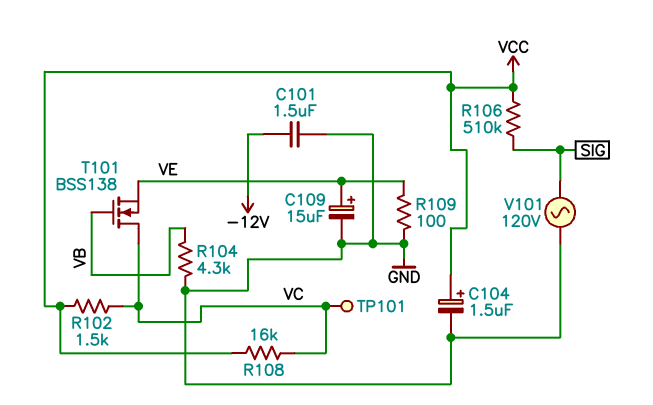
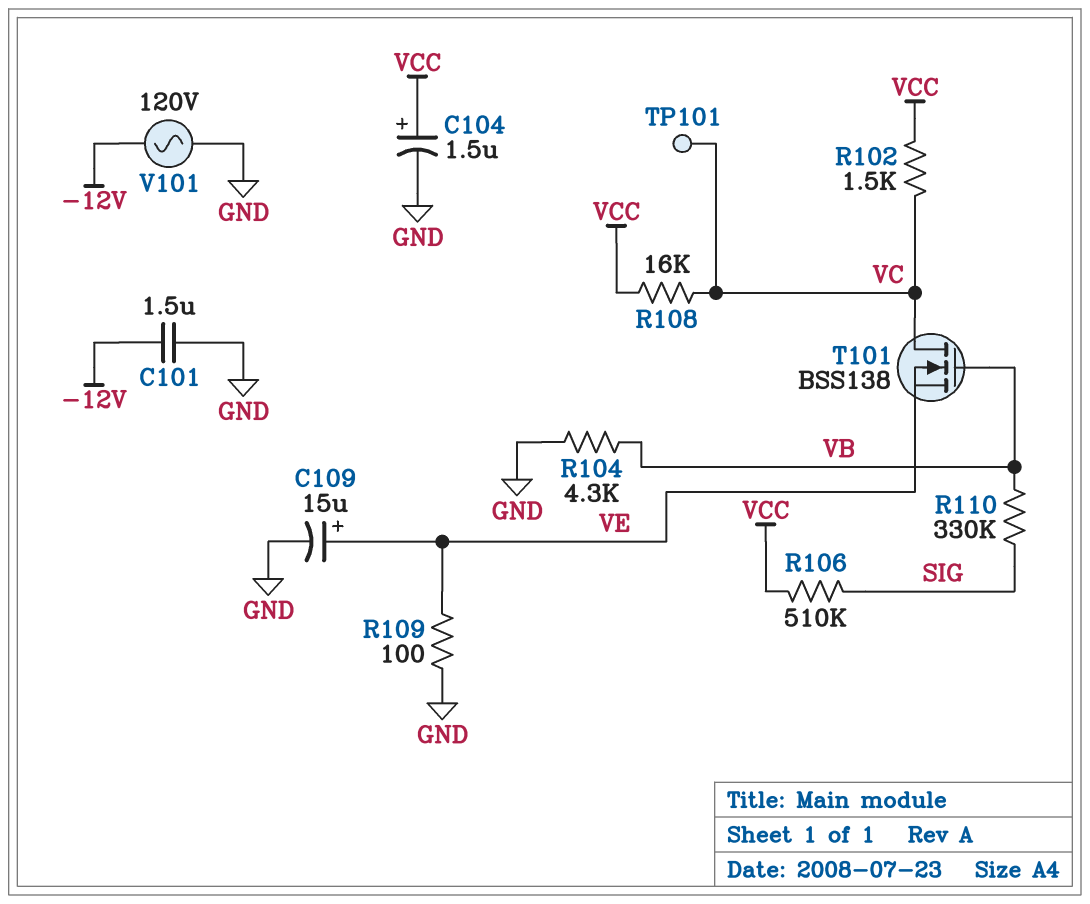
R110: none -> 330k (SIG, VB)
V101: AC 120V (GND, SIG) -> AC 120V (-12V, GND)

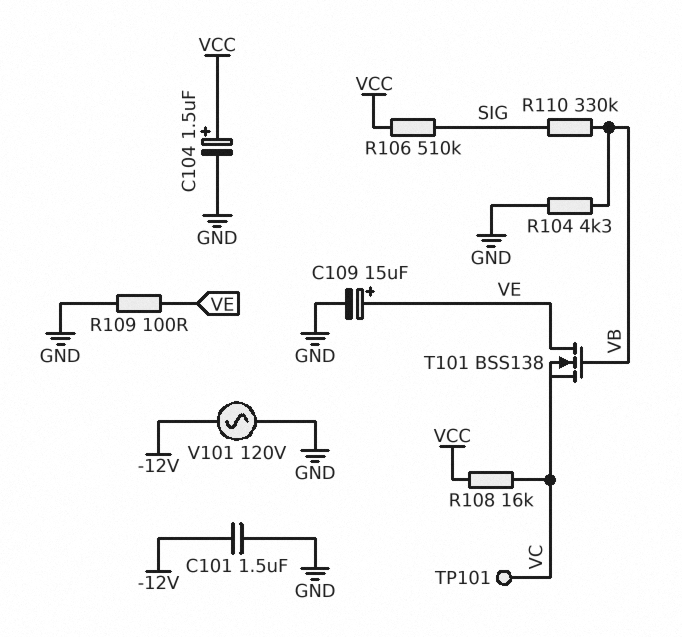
R102: 1.5k (VC, VCC) -> none
T101: NMOS BSS138 (G VB, D VC, S VE) -> NMOS BSS138 (G VB, D VE, S VC)

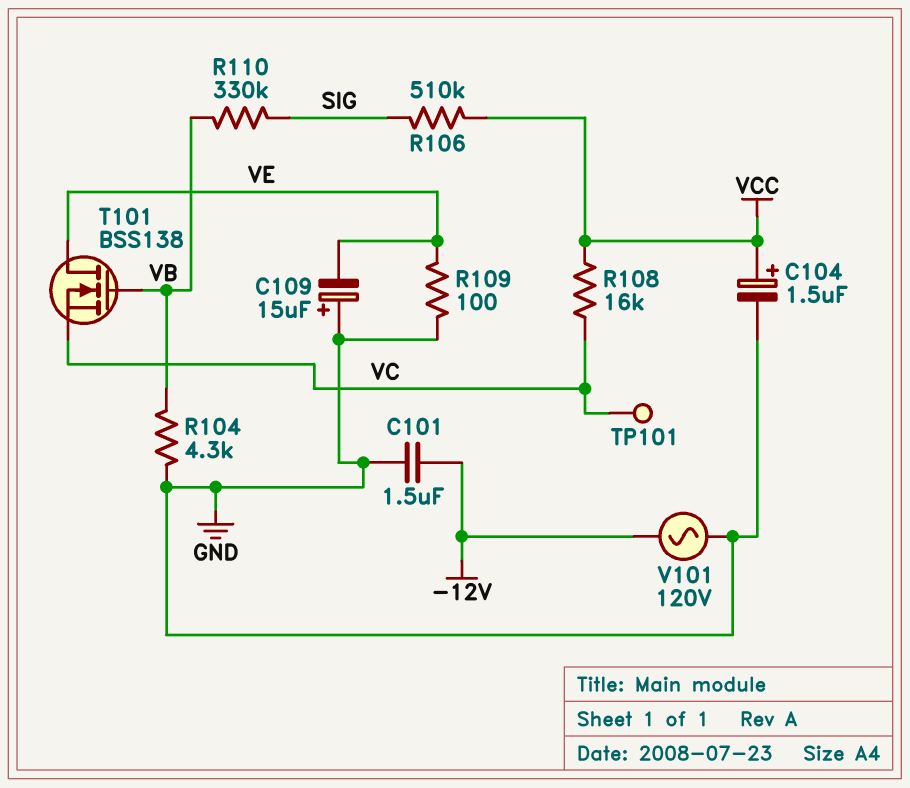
C109: 15uF (plus VE, minus GND) -> 15uF (plus GND, minus VE)

